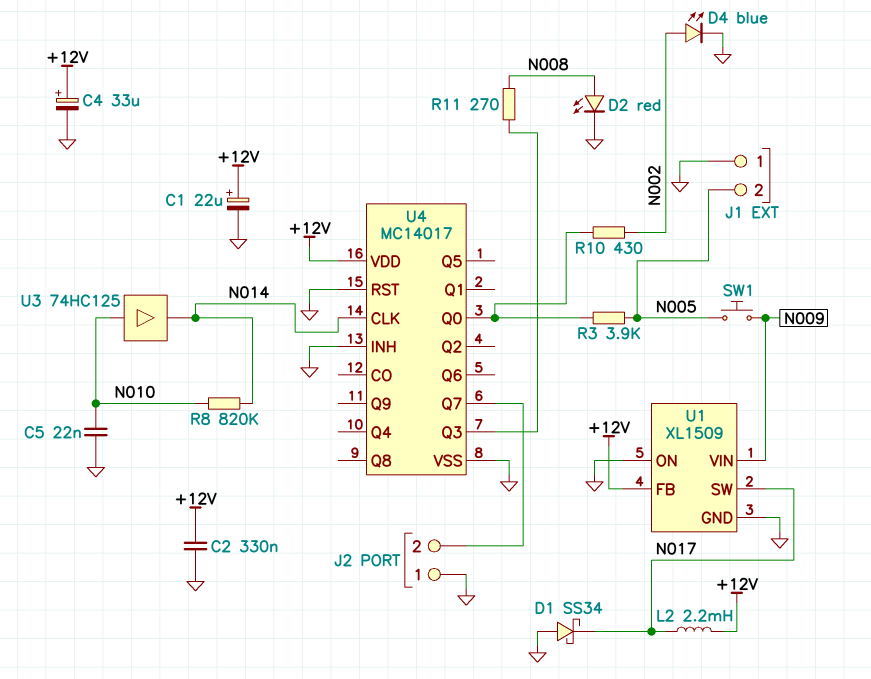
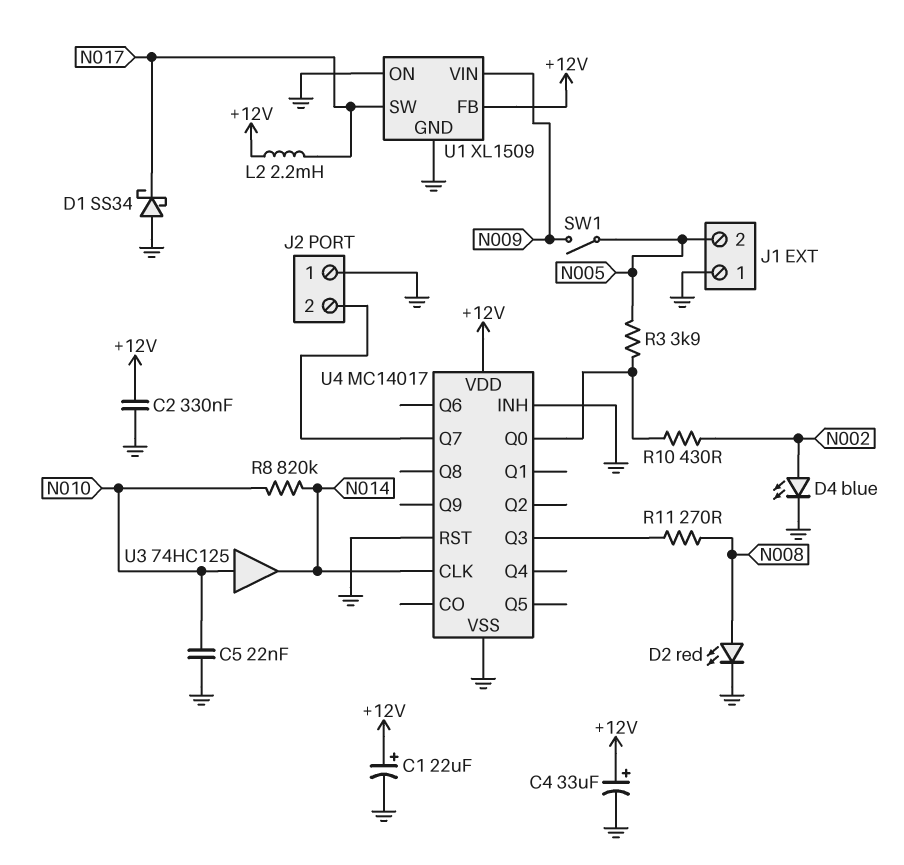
SW1: button (N005, N009) -> switch (N005, N009)

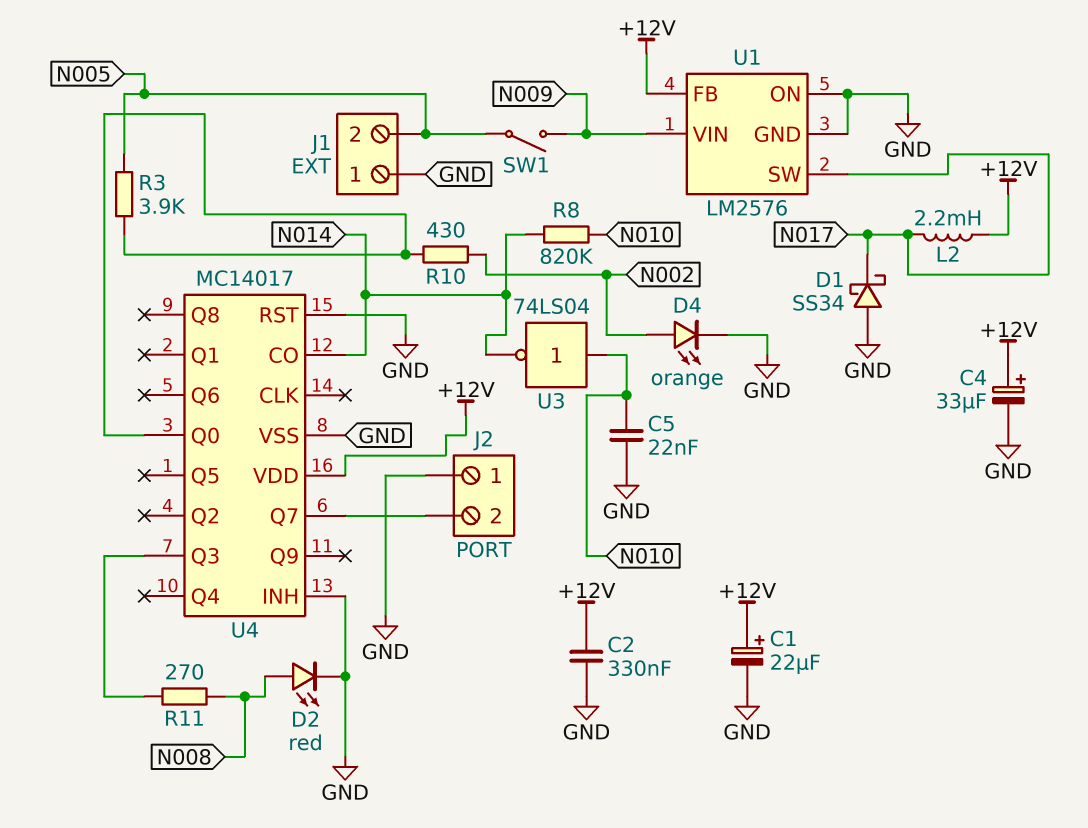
D4: LED blue (A N002, K GND) -> LED orange (A N002, K GND)
U1: XL1509 -> LM2576
U3: buffer 74HC125 (in N010, out N014) -> NOT 74LS04 (in N010, out N014)
U4 pin CLK: N014 -> none
U4 pin CO: none -> N014

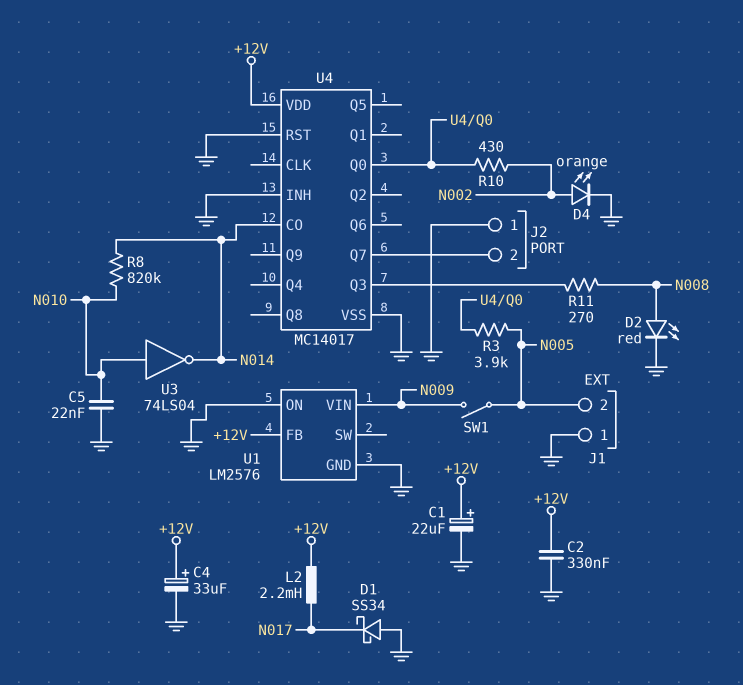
U1 pin SW: N017 -> none

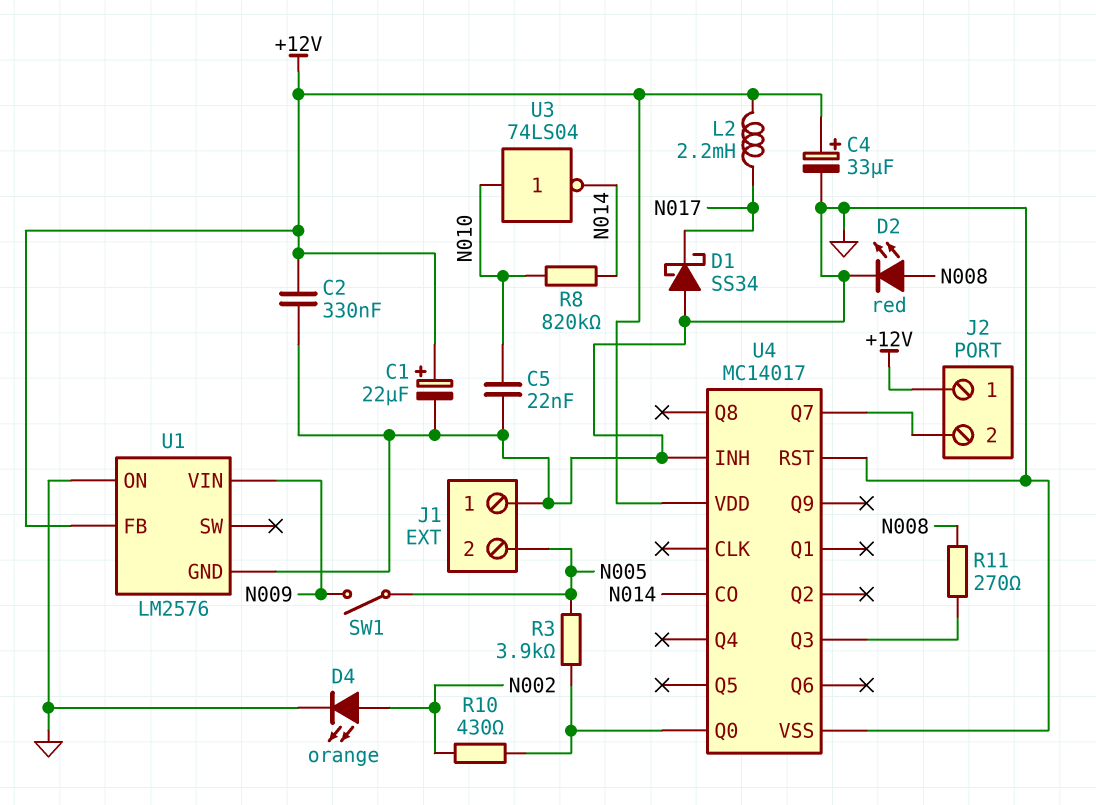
J2 pin 1: GND -> +12V

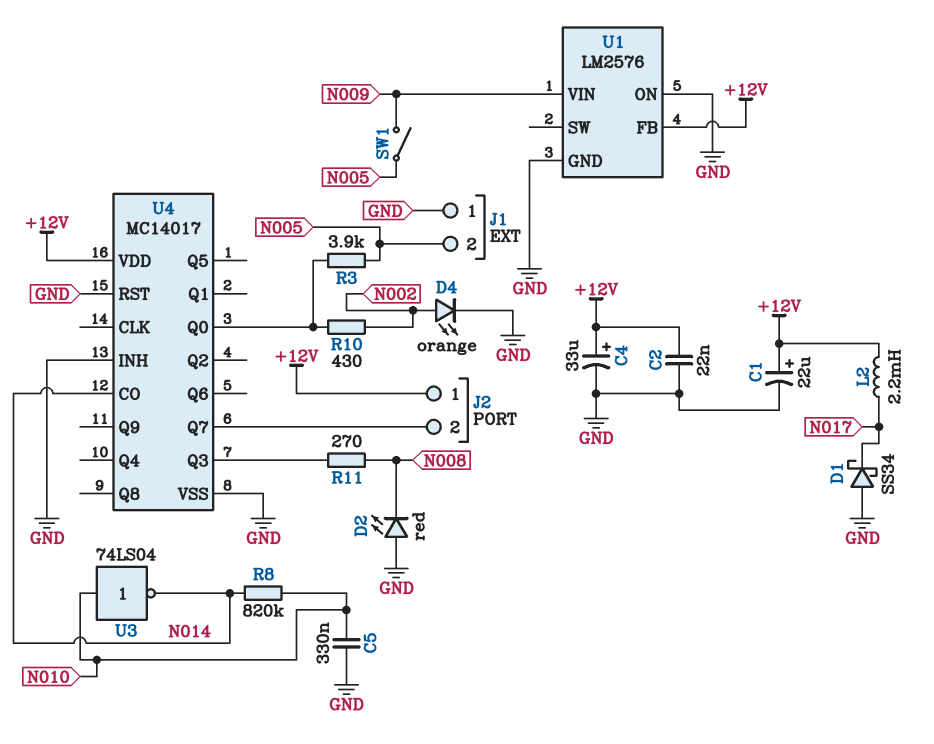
C2: 330nF (+12V, GND) -> 22nF (+12V, GND)
C5: 22nF (GND, N010) -> 330nF (GND, N010)
D2: LED red (A N008, K GND) -> LED red (A GND, K N008)

